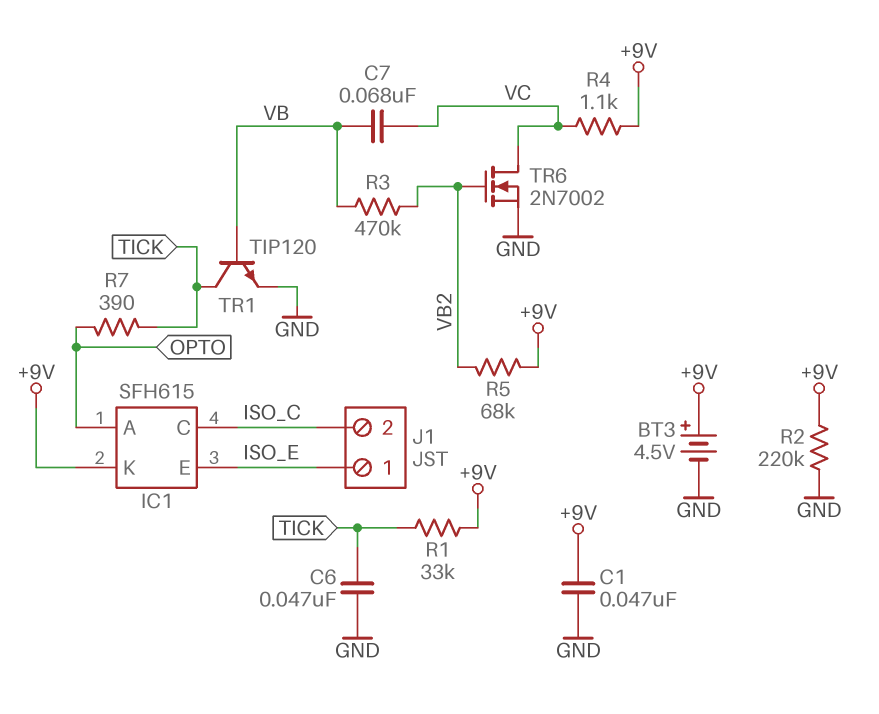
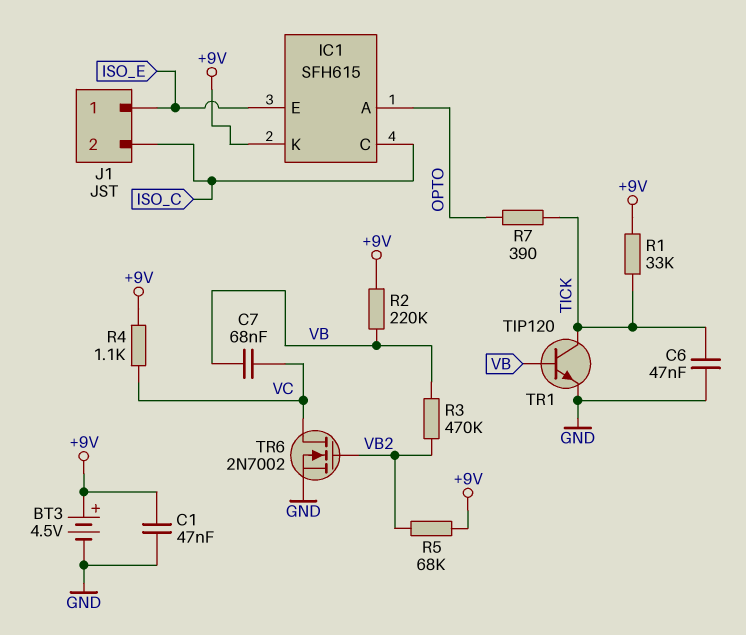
R2: 220k (+9V, GND) -> 220k (+9V, VB)

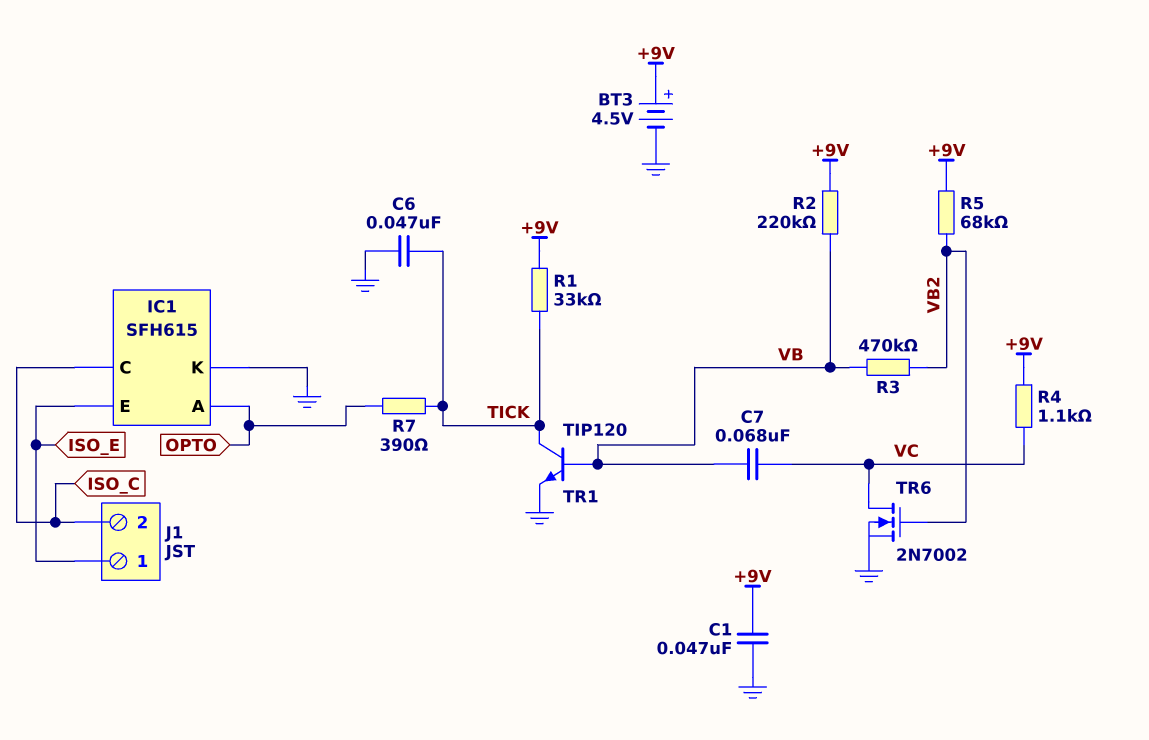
IC1 pin K: +9V -> GND

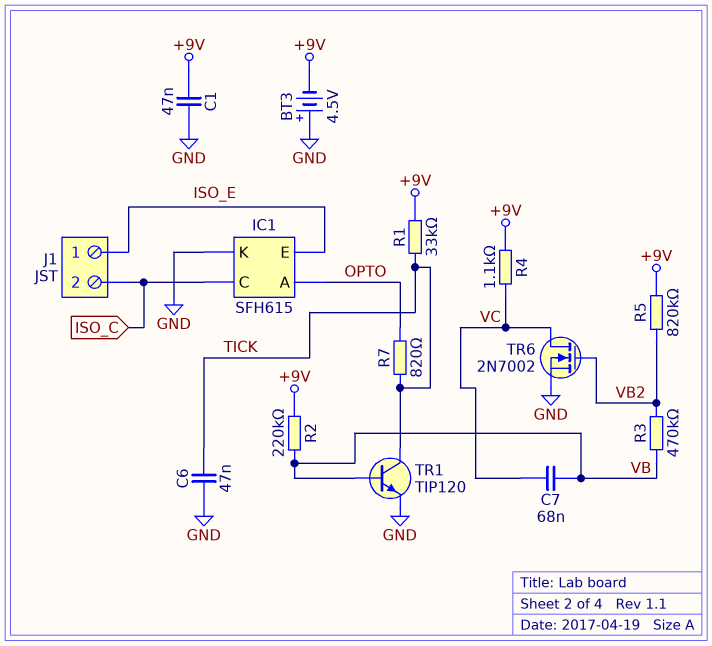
BT3: 4.5V (plus +9V, minus GND) -> 4.5V (plus GND, minus +9V)
R5: 68k (+9V, VB2) -> 820k (+9V, VB2)
R7: 390 (OPTO, TICK) -> 820 (OPTO, TICK)

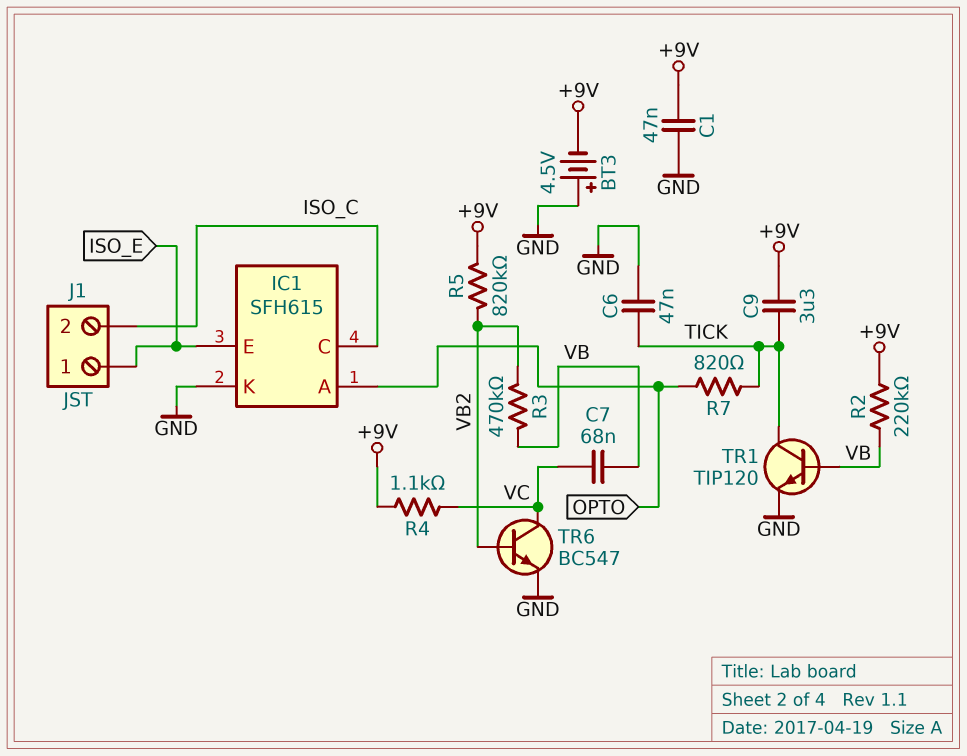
C9: none -> 3.3uF (+9V, TICK)
R1: 33k (+9V, TICK) -> none
TR6: NMOS 2N7002 (G VB2, D VC, S GND) -> NPN BC547 (B VB2, C VC, E GND)

